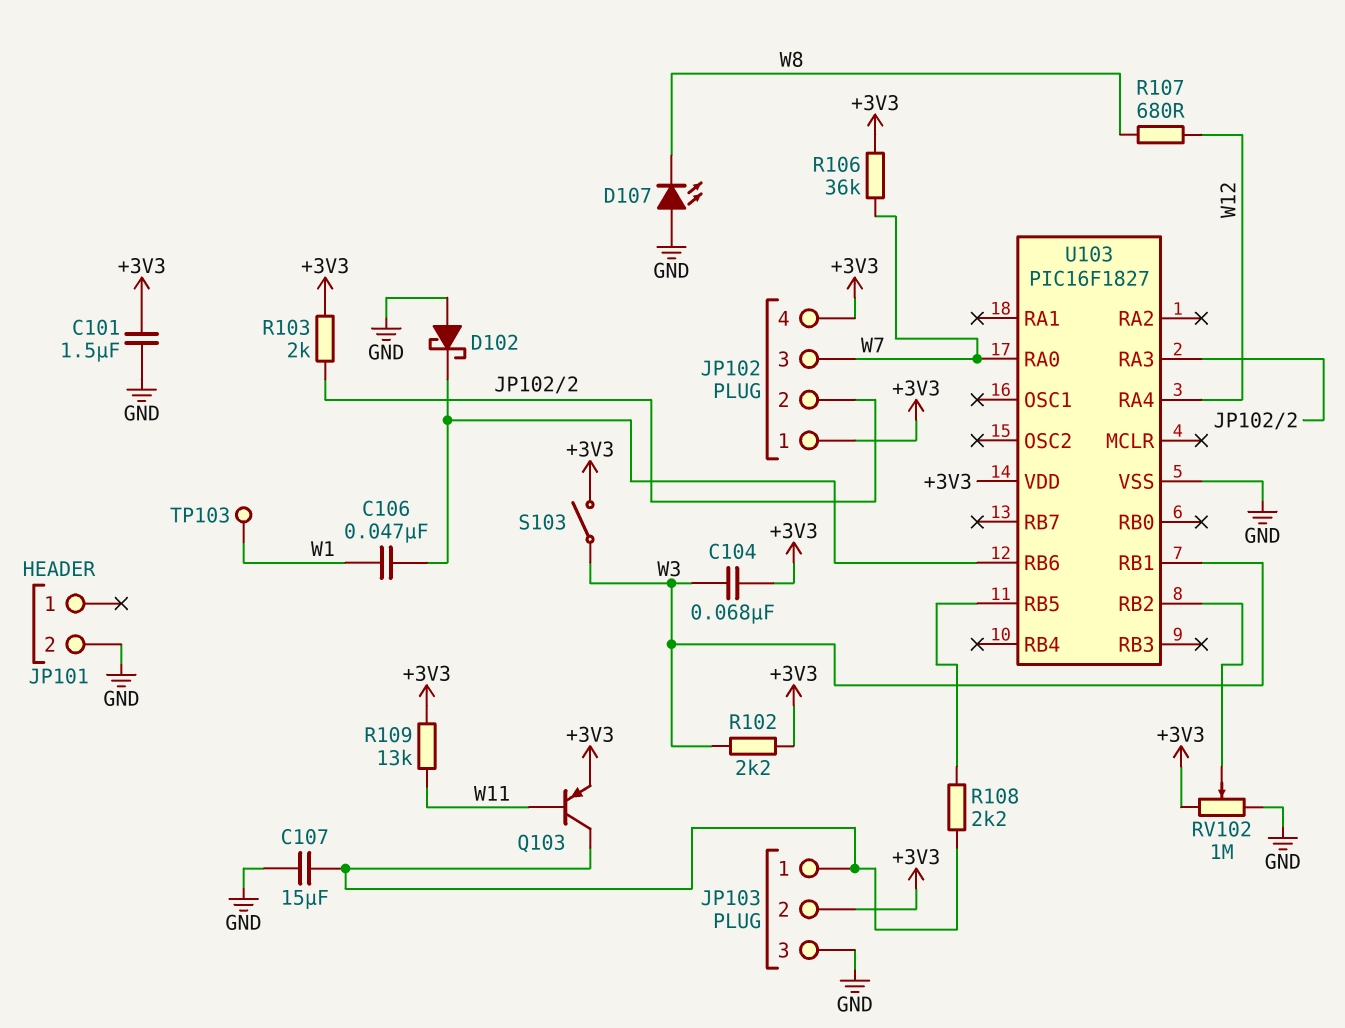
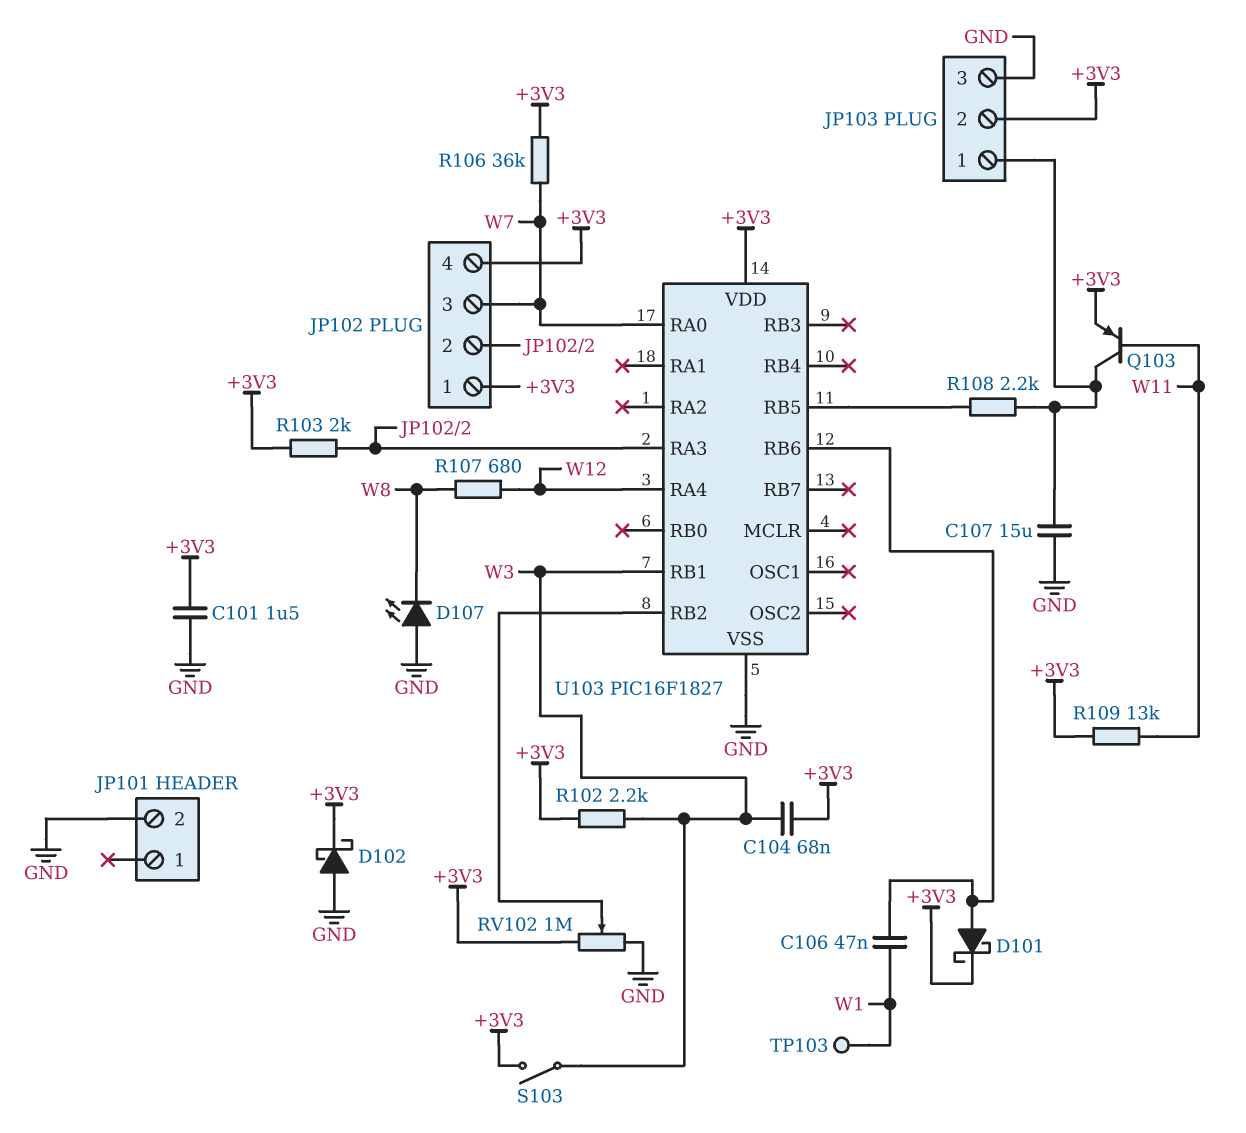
D101: none -> schottky (A U103/RB6, K +3V3)
D102: schottky (A GND, K U103/RB6) -> schottky (A GND, K +3V3)

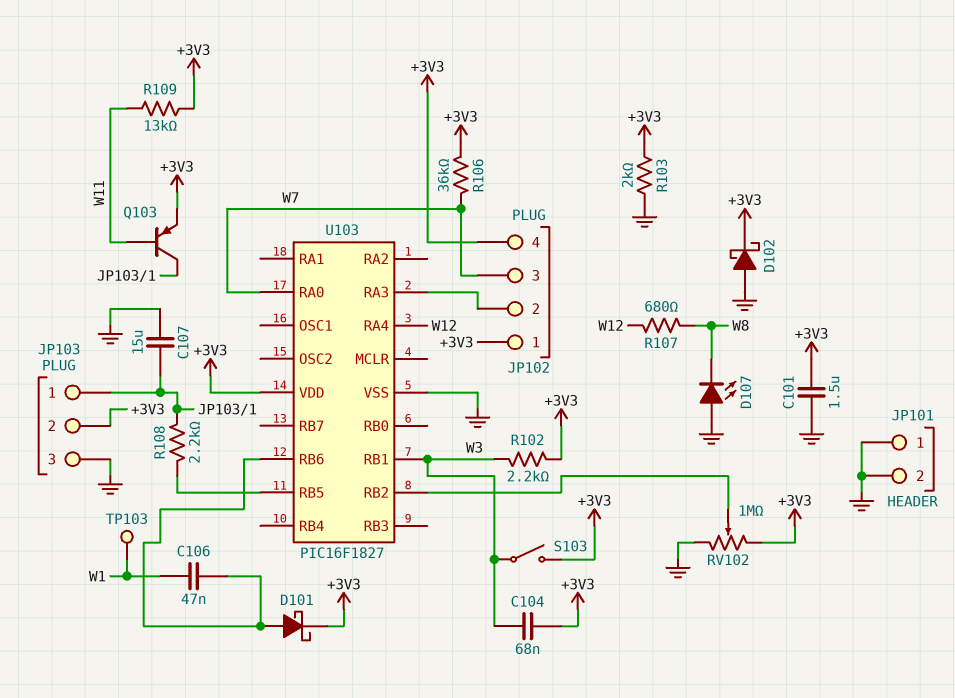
JP101 pin 1: none -> GND
R103: 2k (+3V3, JP102/2) -> 2k (+3V3, GND)

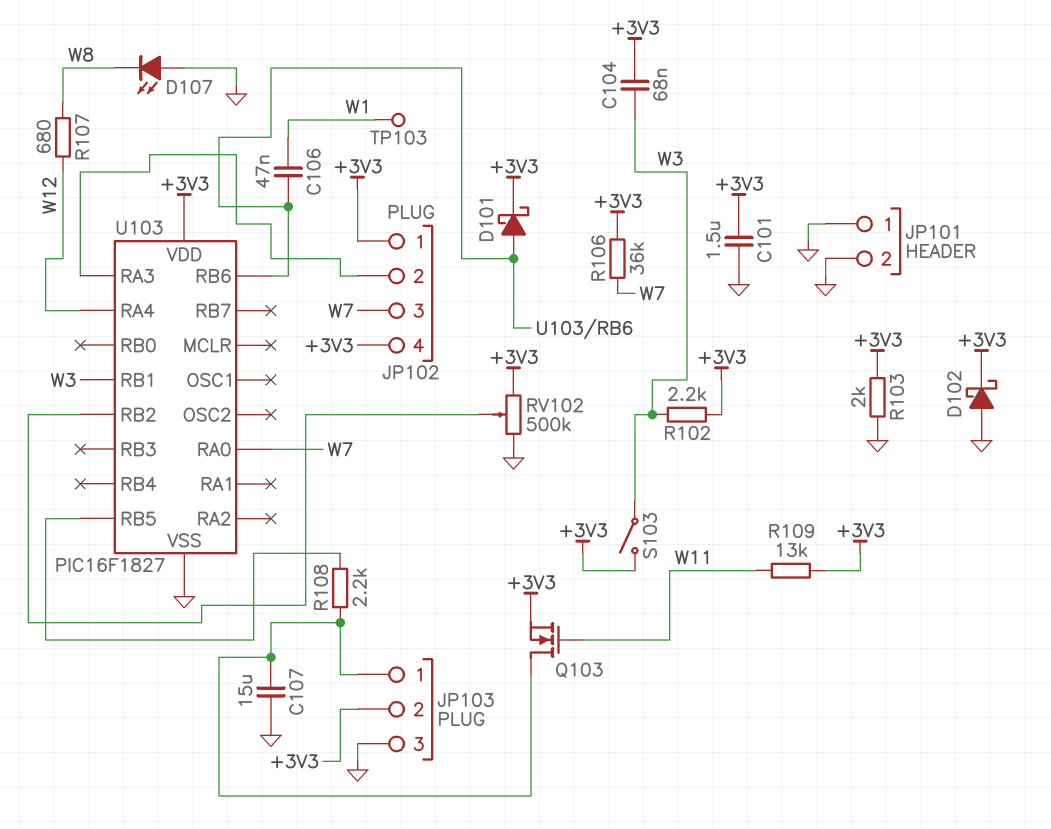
Q103: PNP (B W11, C JP103/1, E +3V3) -> NMOS (G W11, D JP103/1, S +3V3)
RV102: 1M (+3V3, GND, wiper U103/RB2) -> 500k (+3V3, GND, wiper U103/RB2)

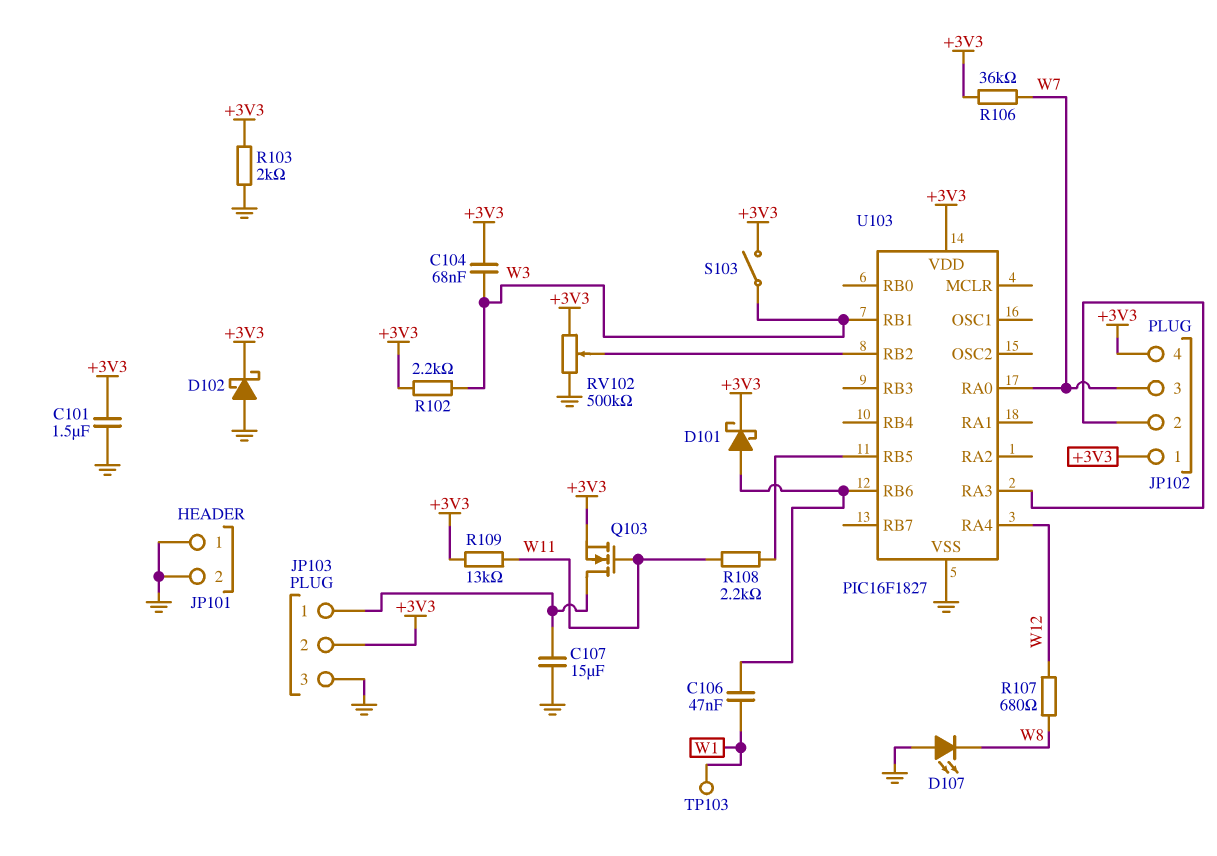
R108: 2.2k (JP103/1, U103/RB5) -> 2.2k (U103/RB5, W11)

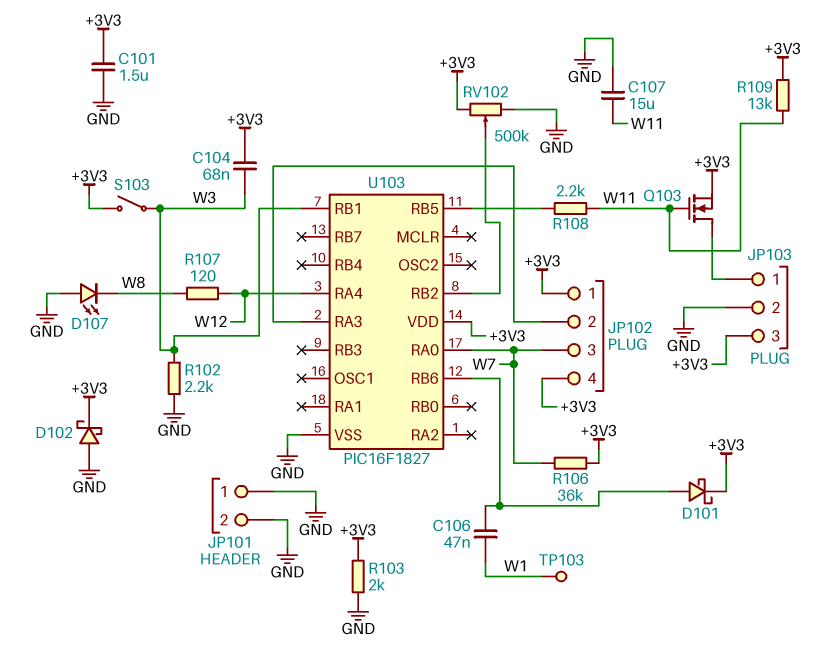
C107: 15uF (GND, JP103/1) -> 15uF (GND, W11)
JP103 pin 2: +3V3 -> GND
JP103 pin 3: GND -> +3V3
R102: 2.2k (+3V3, W3) -> 2.2k (GND, W3)
R107: 680 (W8, W12) -> 120 (W8, W12)

